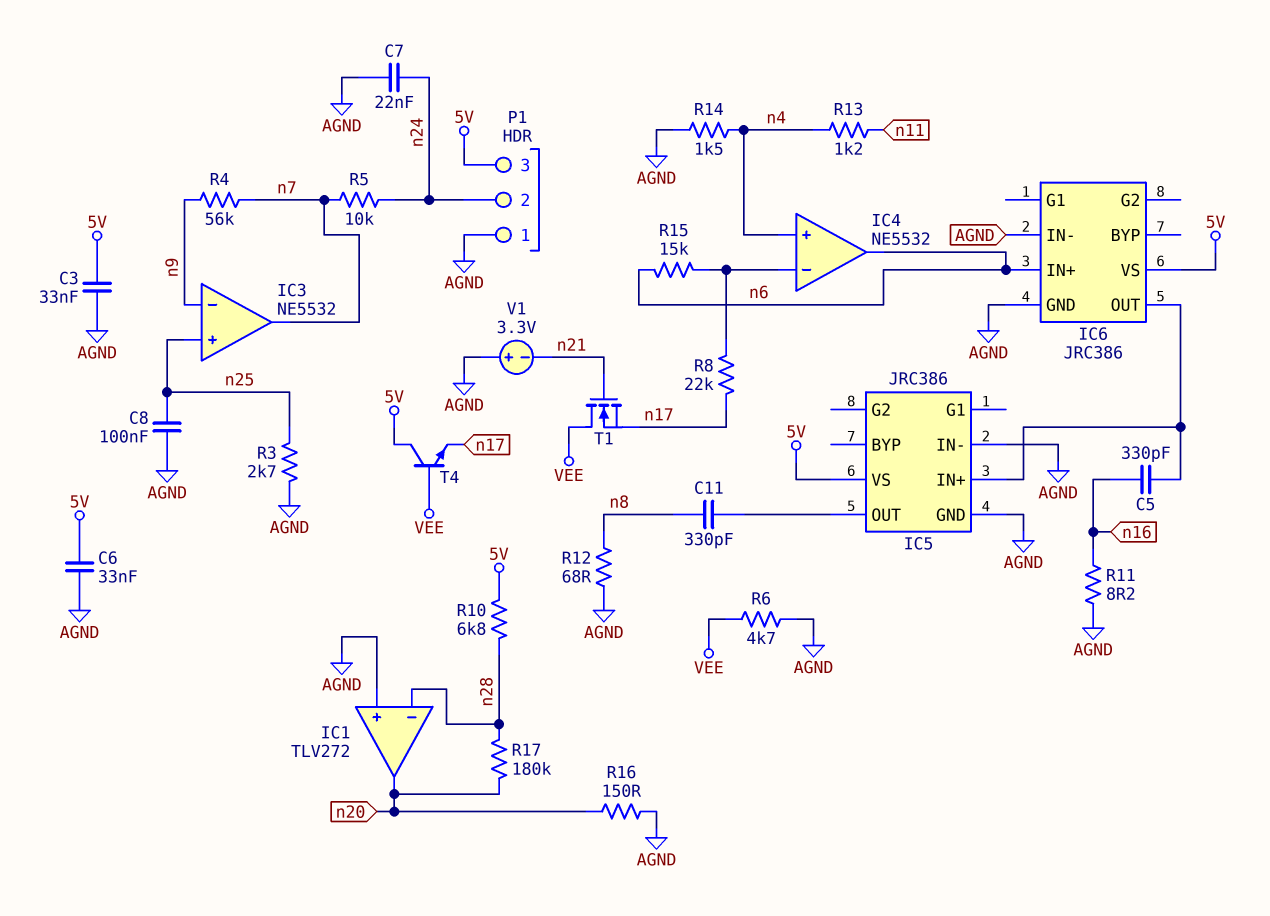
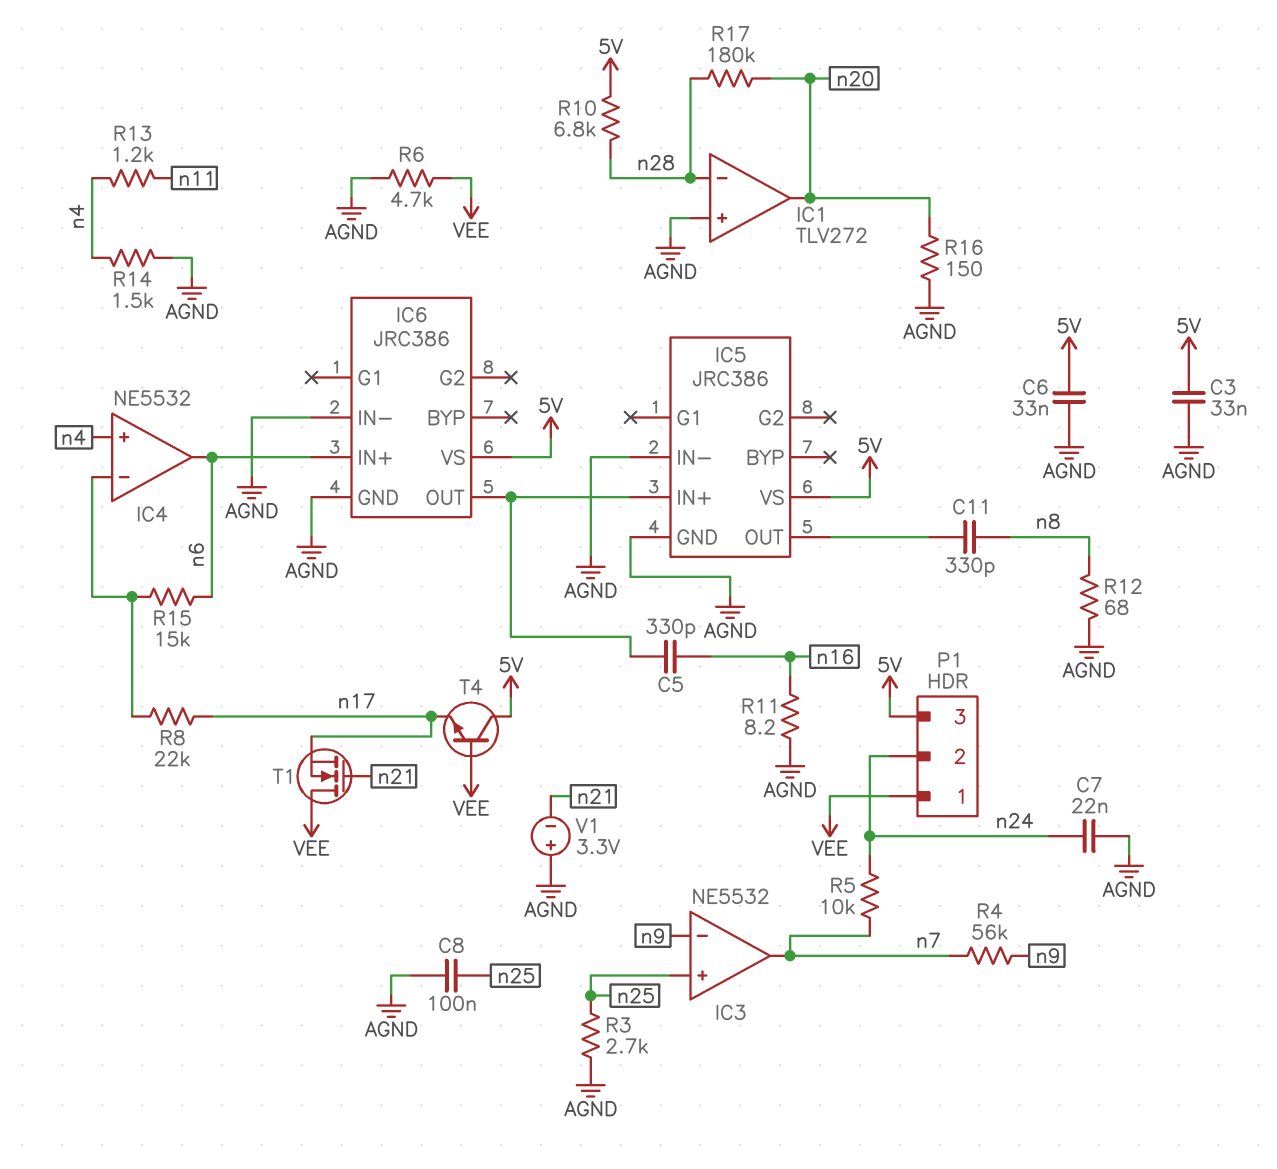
P1 pin 1: AGND -> VEE

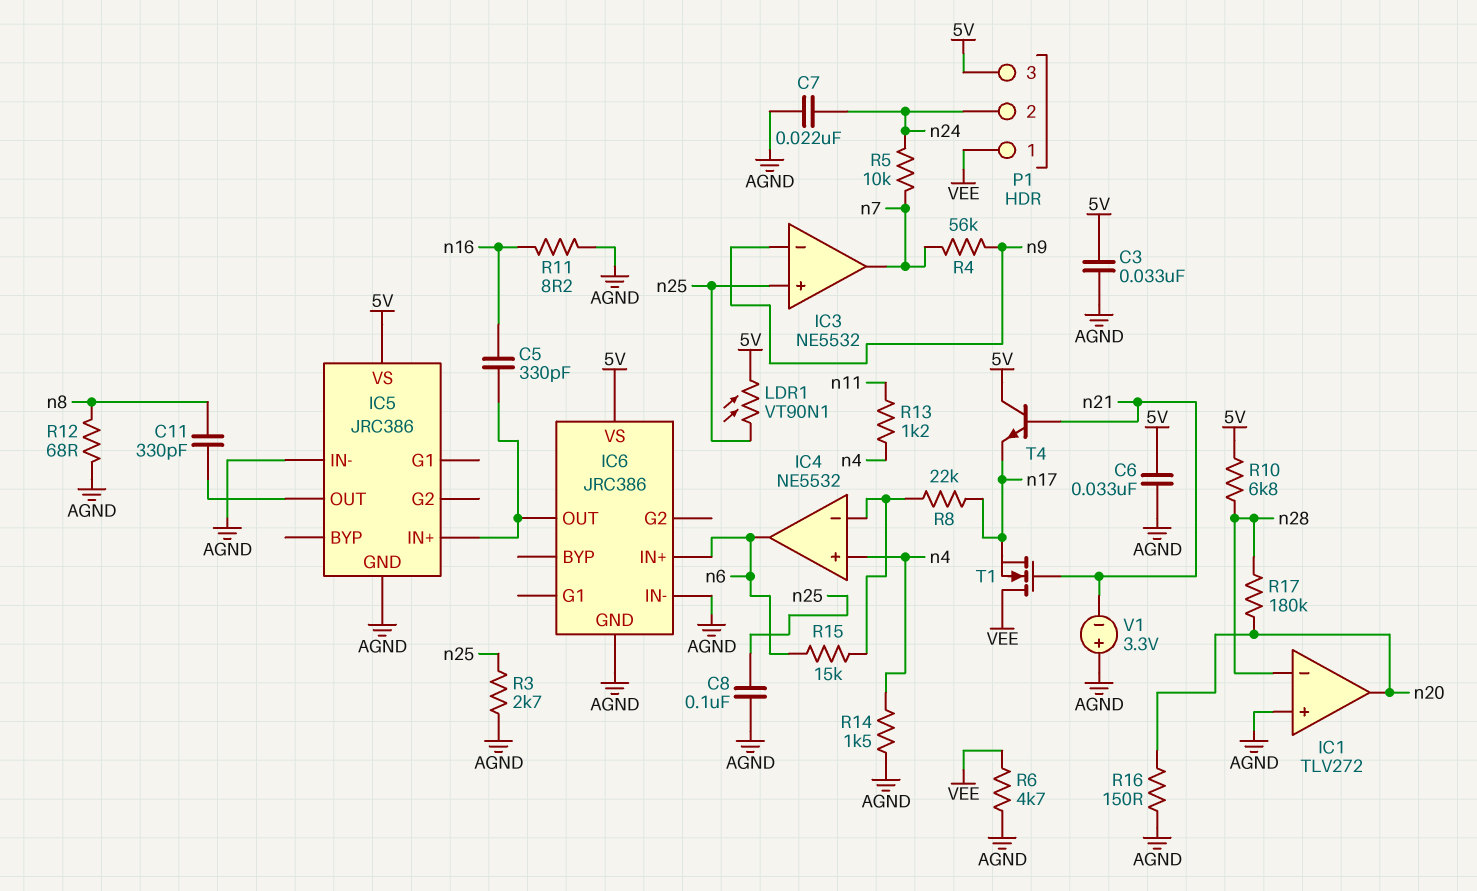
LDR1: none -> VT90N1 (5V, n25)
T4: NPN (B VEE, C 5V, E n17) -> NPN (B n21, C 5V, E n17)

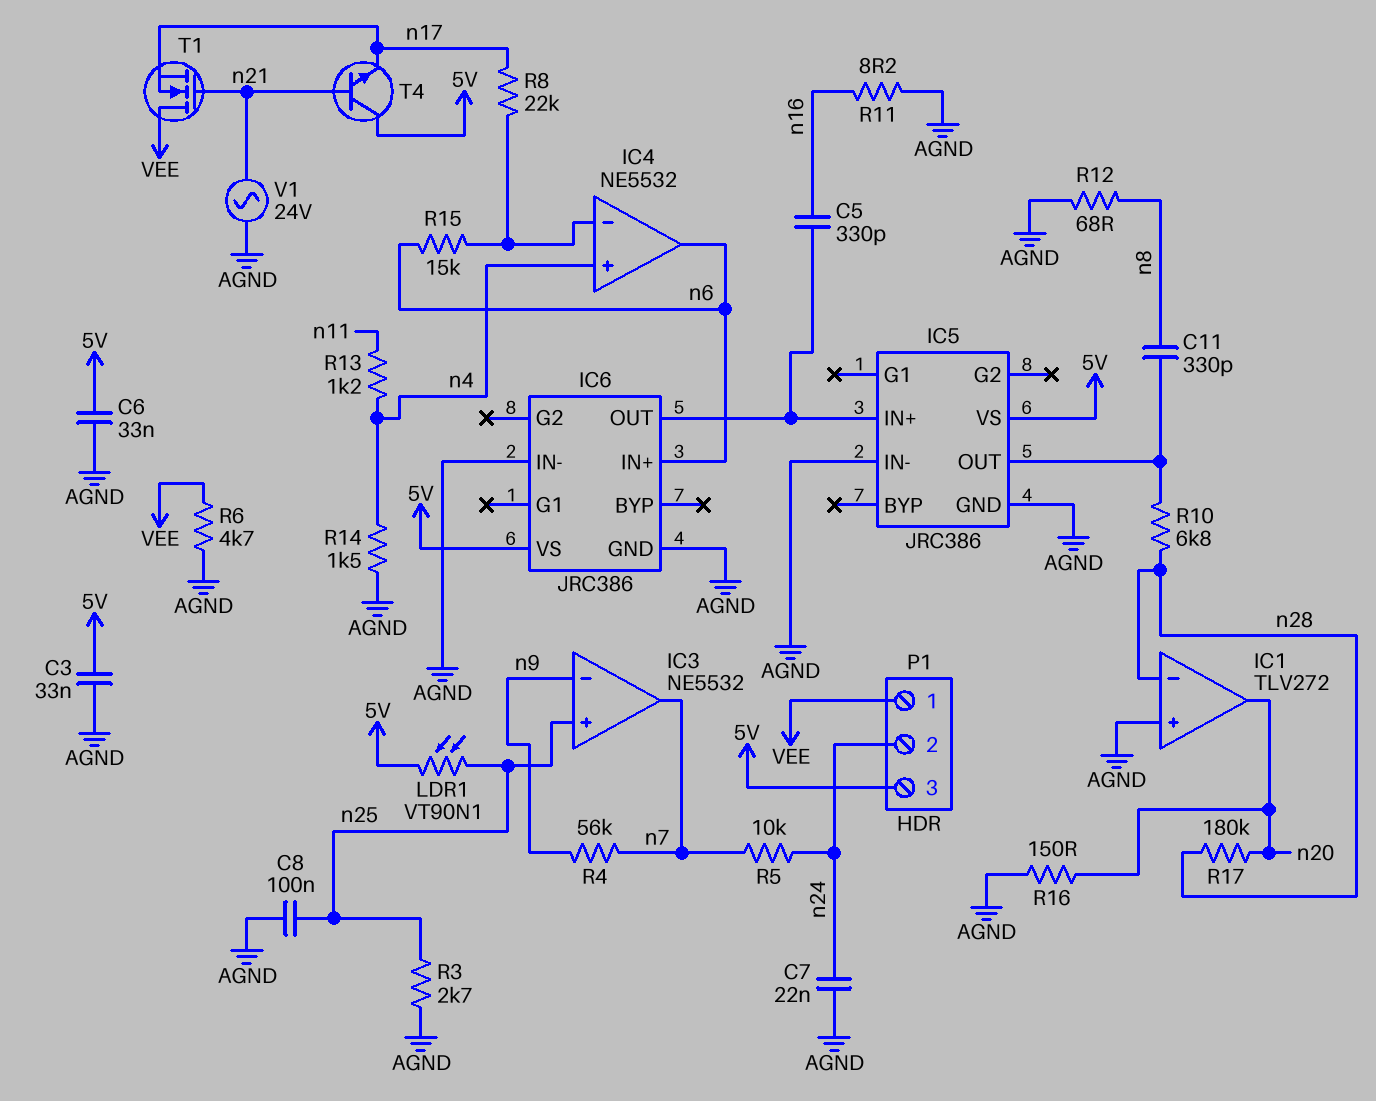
R10: 6.8k (5V, n28) -> 6.8k (IC5/OUT, n28)
V1: 3.3V (plus AGND, minus n21) -> AC 24V (AGND, n21)

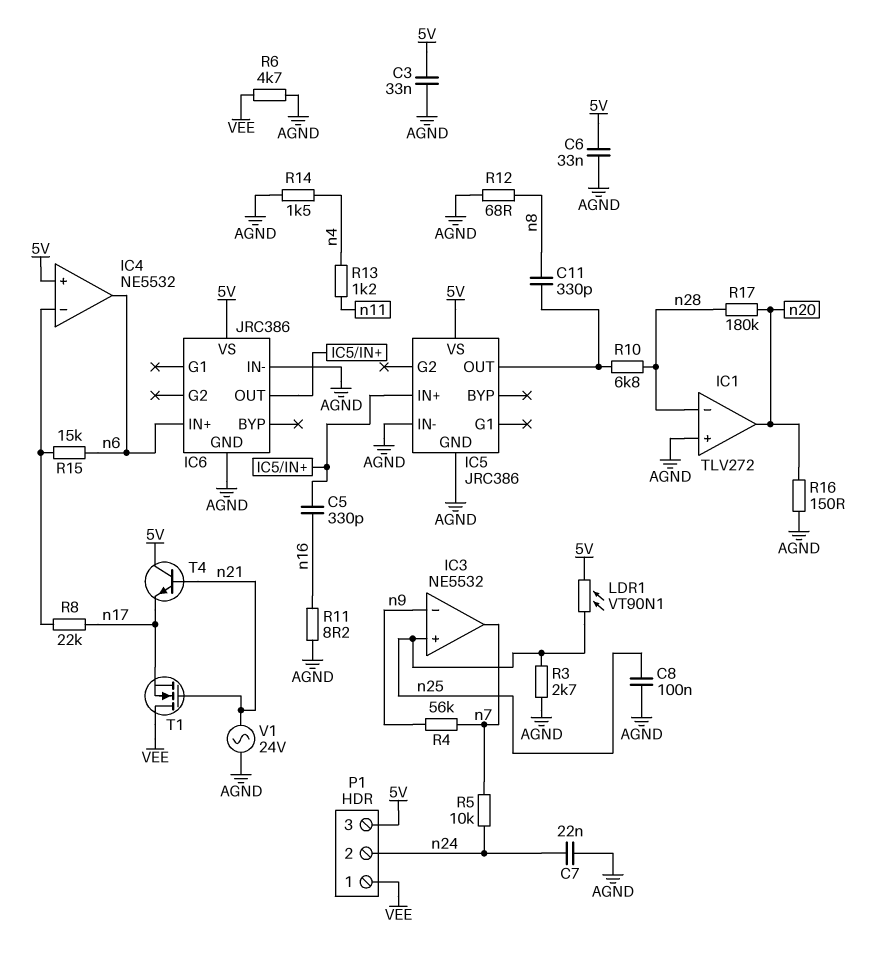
IC4 pin in+: n4 -> 5V

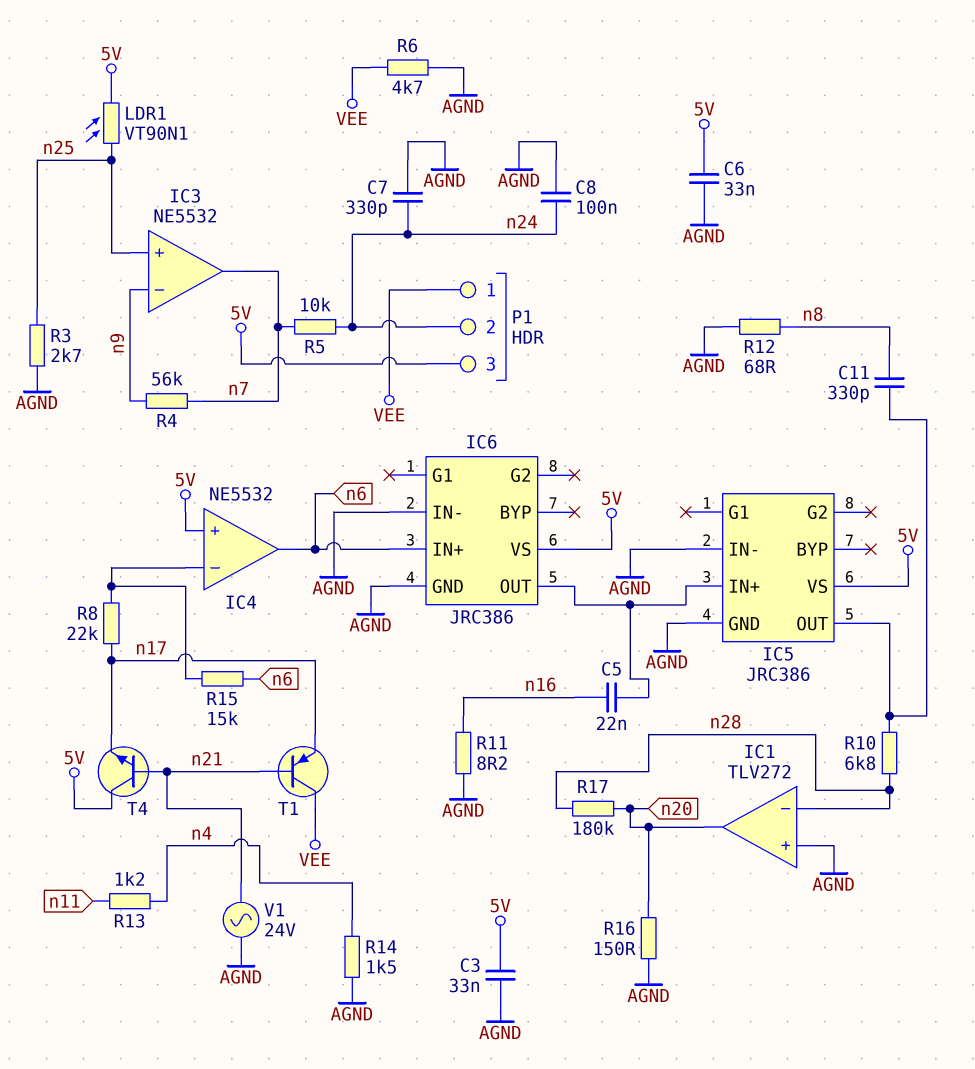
C5: 330pF (IC5/IN+, n16) -> 22nF (IC5/IN+, n16)
C7: 22nF (AGND, n24) -> 330pF (AGND, n24)
C8: 100nF (AGND, n25) -> 100nF (AGND, n24)
T1: NMOS (G n21, D VEE, S n17) -> PNP (B n21, C VEE, E n17)

